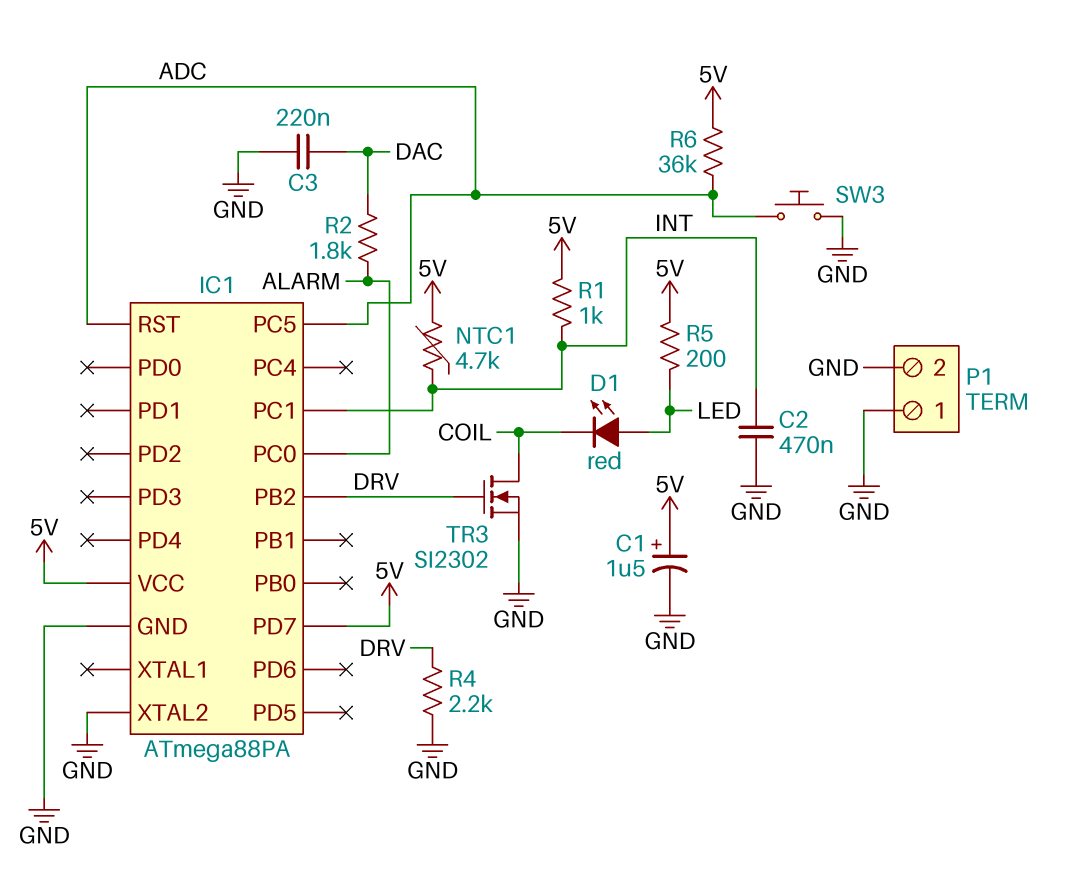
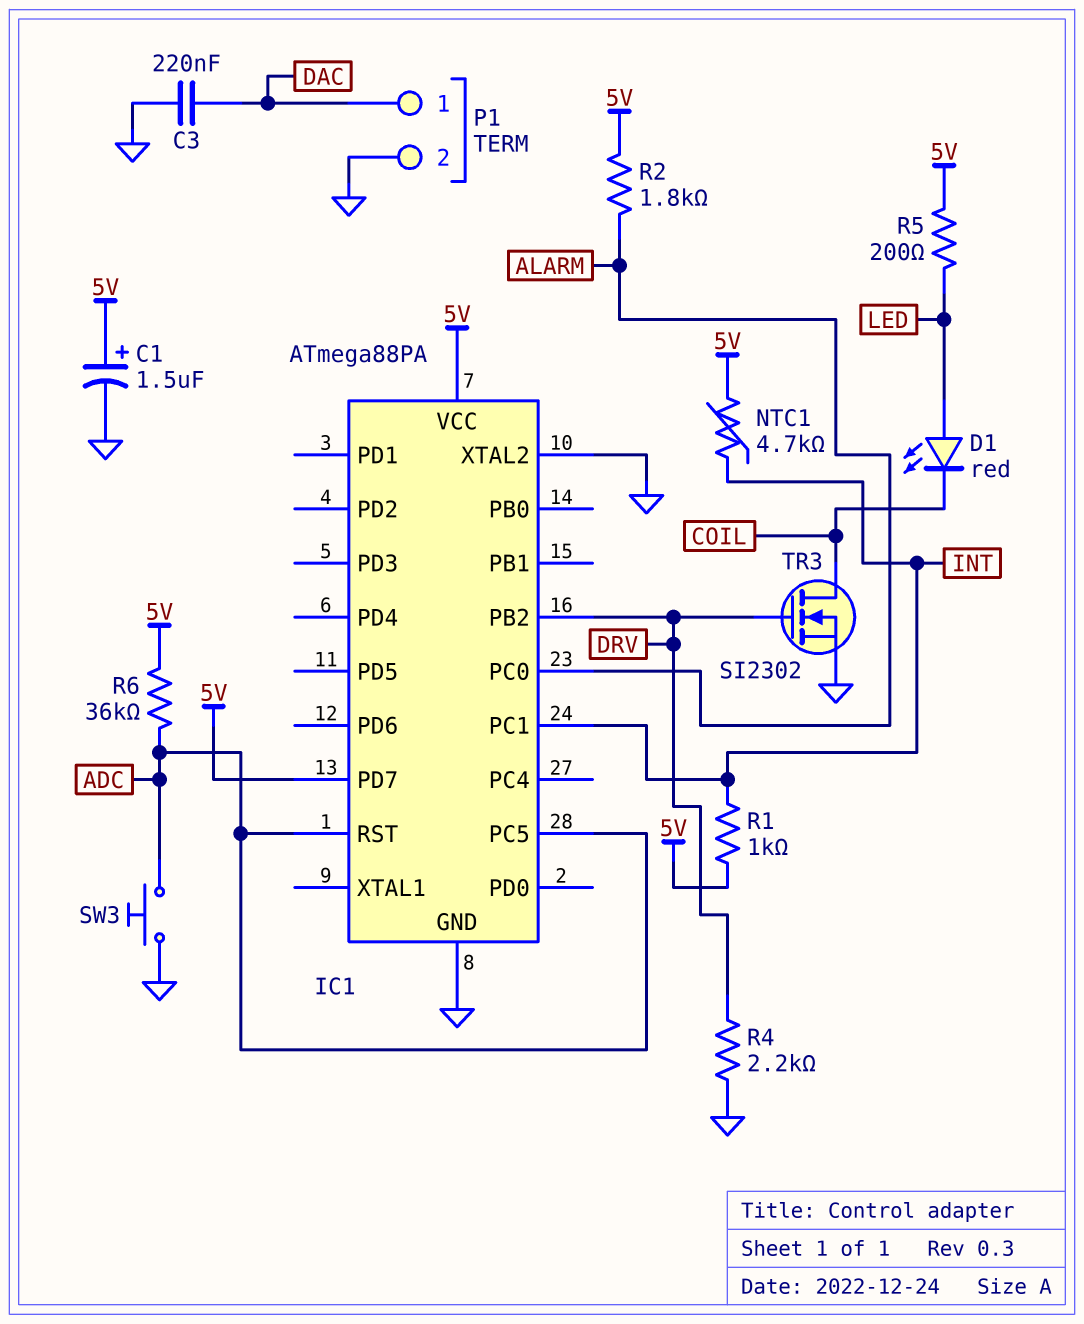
C2: 470nF (GND, INT) -> none
P1 pin 1: GND -> DAC
R2: 1.8k (ALARM, DAC) -> 1.8k (5V, ALARM)

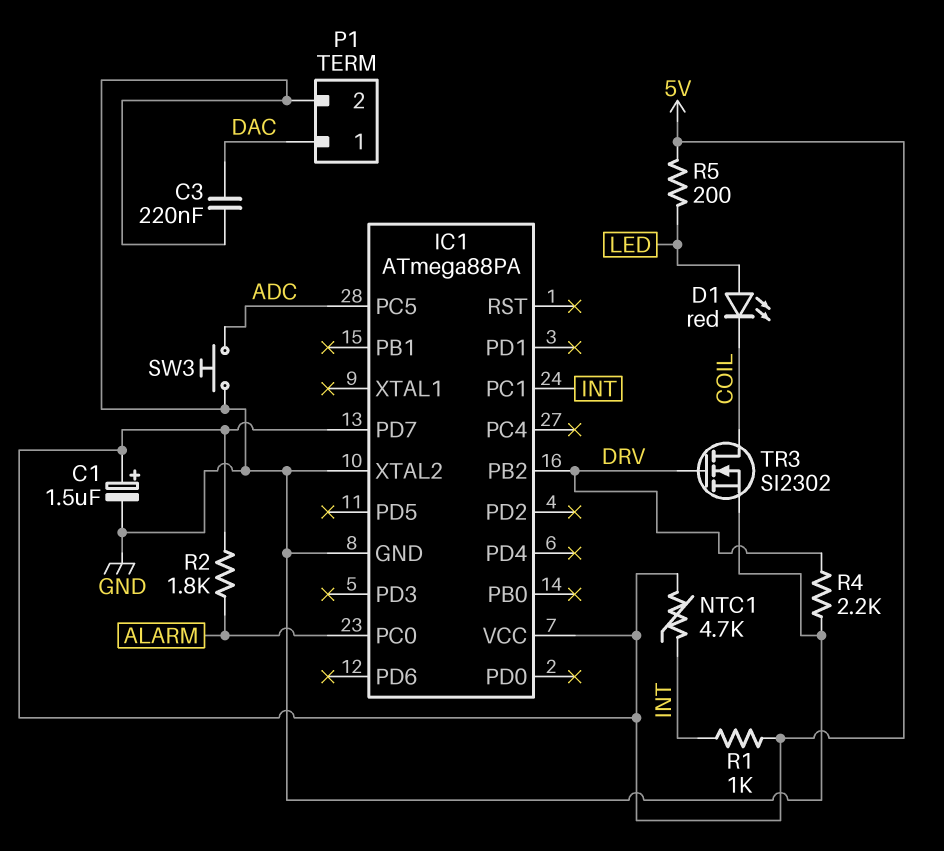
IC1 pin RST: ADC -> none
R6: 36k (5V, ADC) -> none

